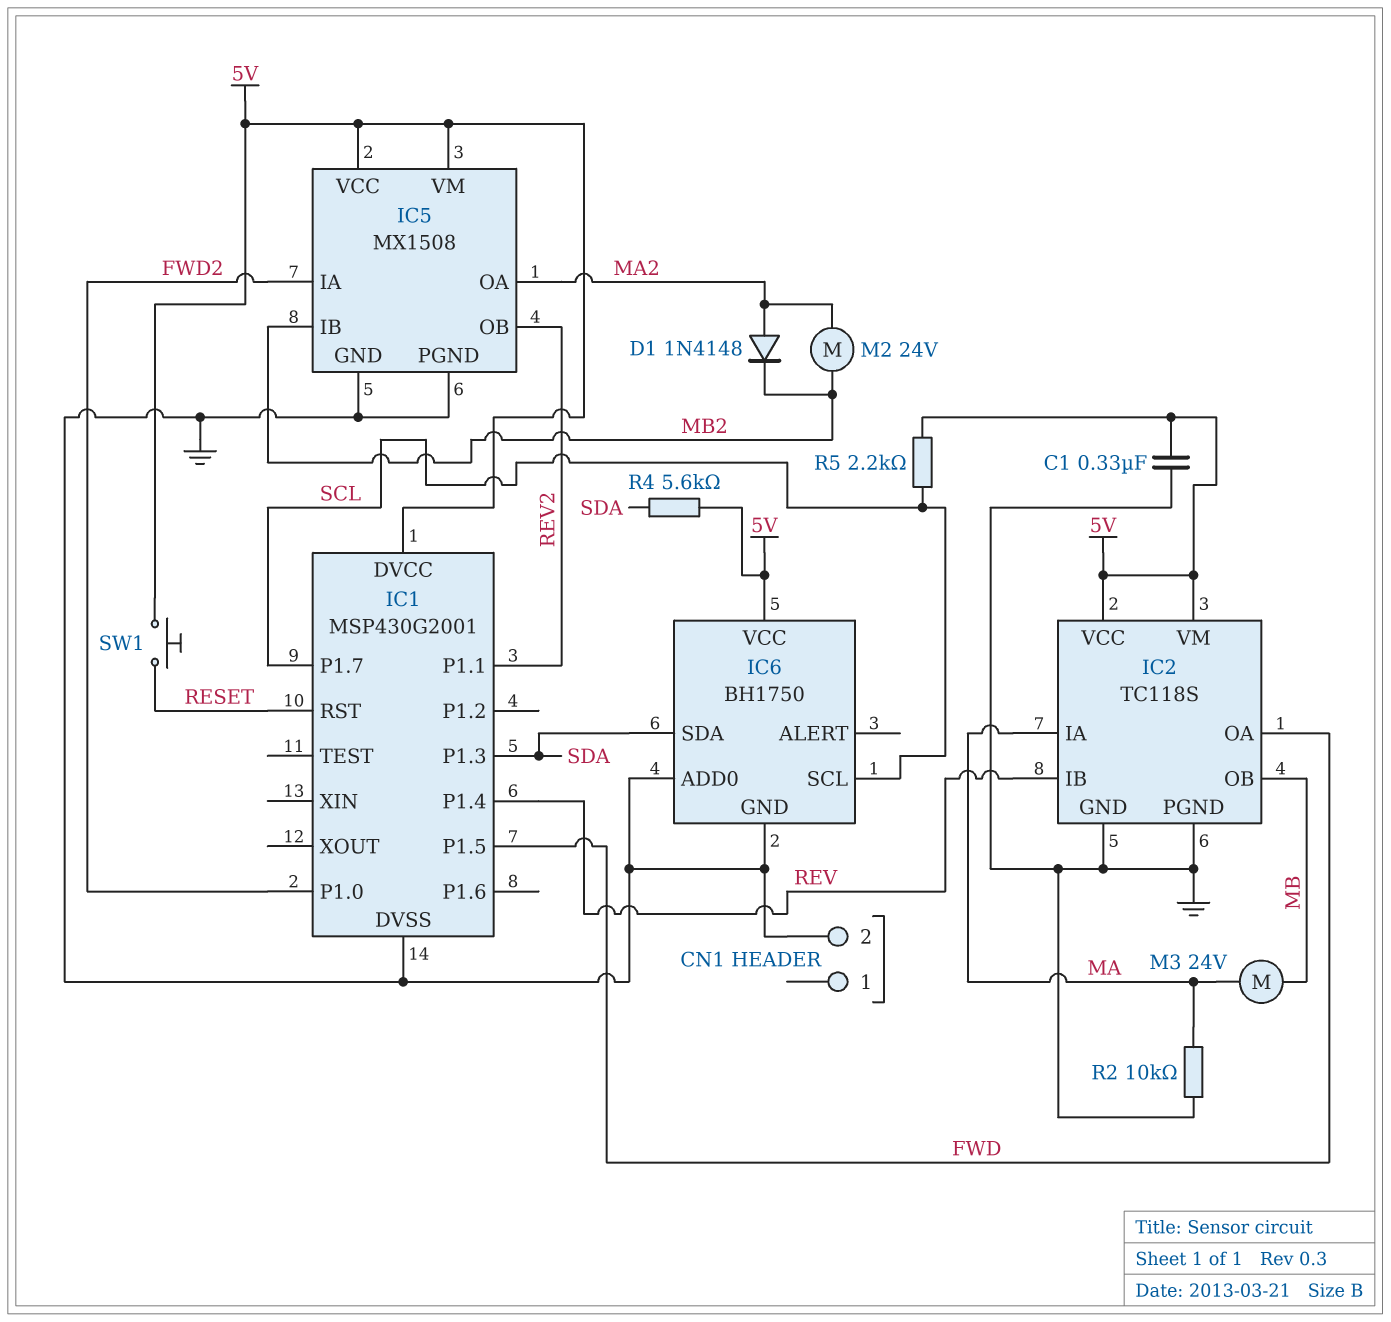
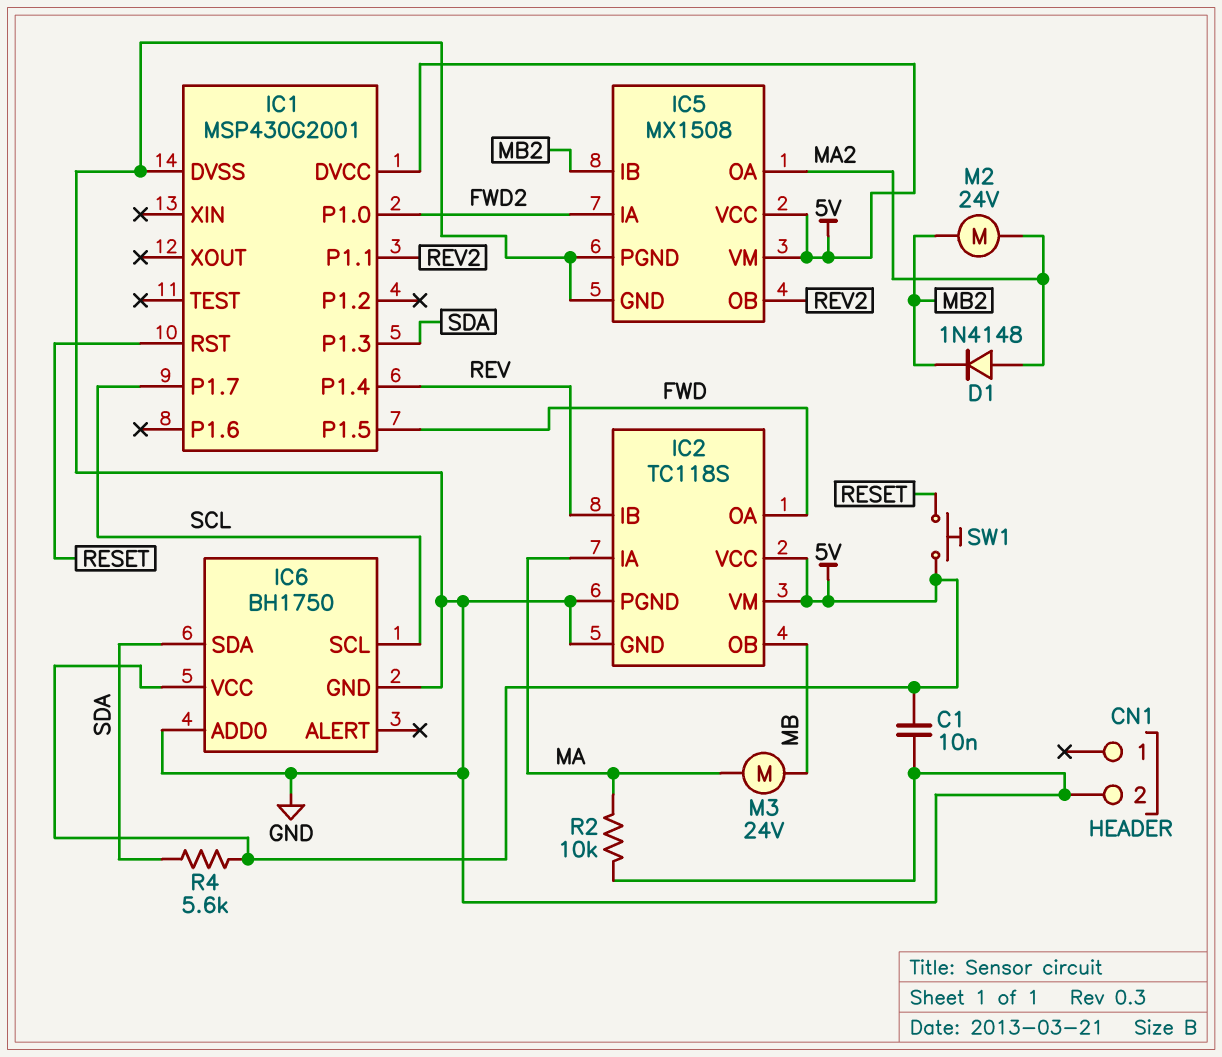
C1: 330nF (5V, GND) -> 10nF (5V, GND)
R5: 2.2k (5V, SCL) -> none

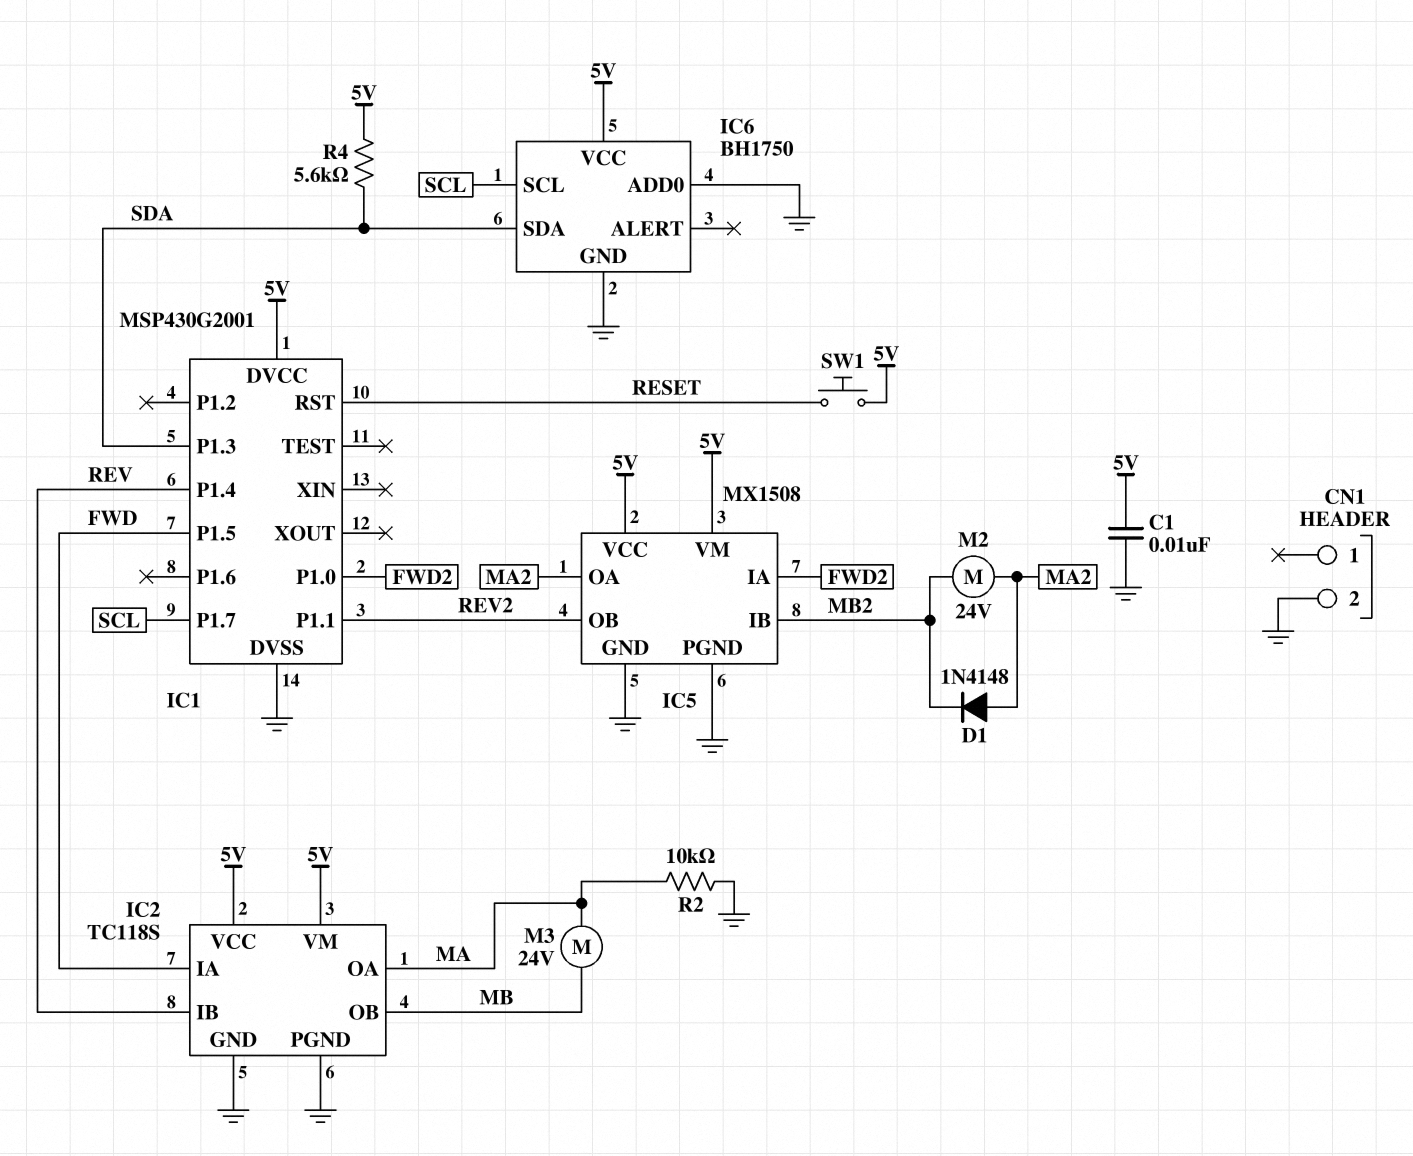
IC2 pin IA: MA -> FWD
IC2 pin OA: FWD -> MA

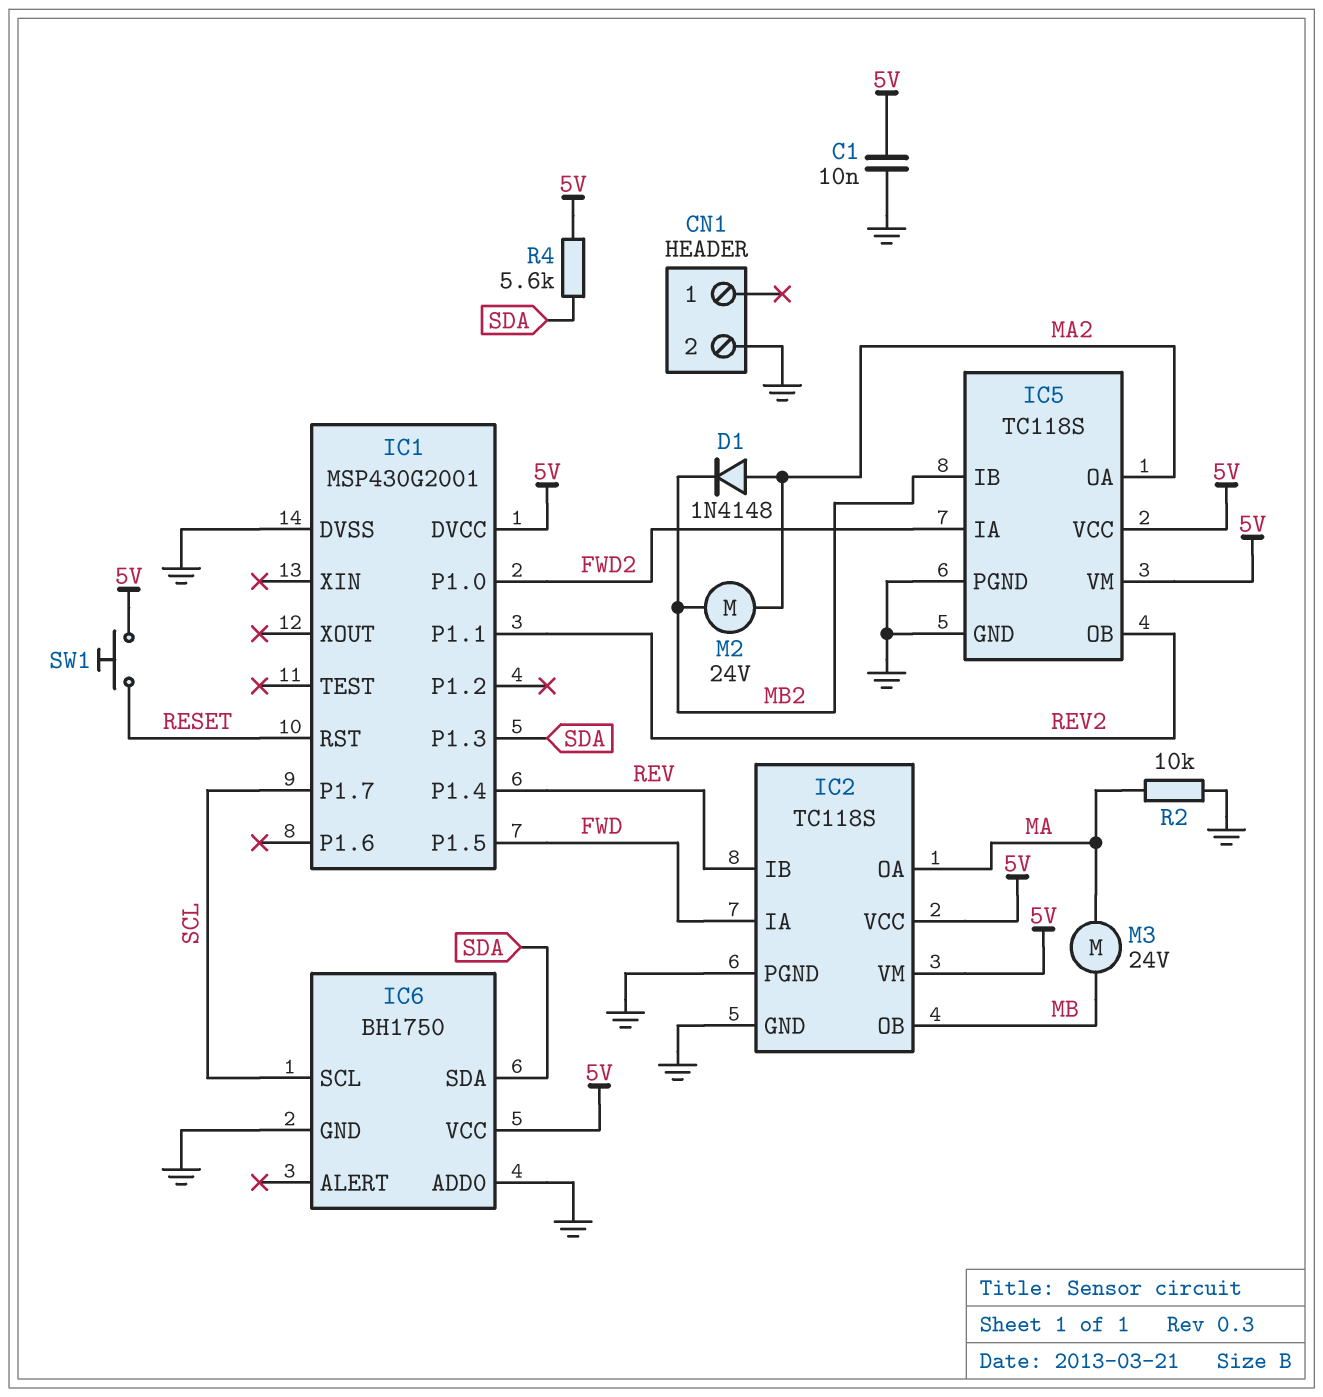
IC5: MX1508 -> TC118S

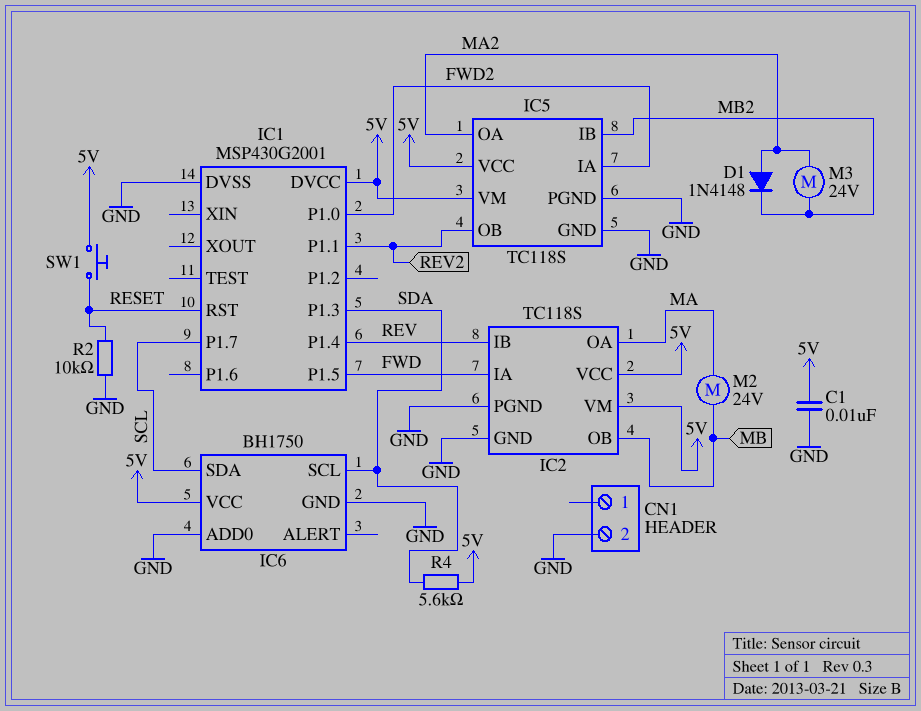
IC6 pin SCL: SCL -> SDA
IC6 pin SDA: SDA -> SCL
M2: motor 24V (MA2, MB2) -> motor 24V (MA, MB)
M3: motor 24V (MA, MB) -> motor 24V (MA2, MB2)
R2: 10k (GND, MA) -> 10k (GND, RESET)

